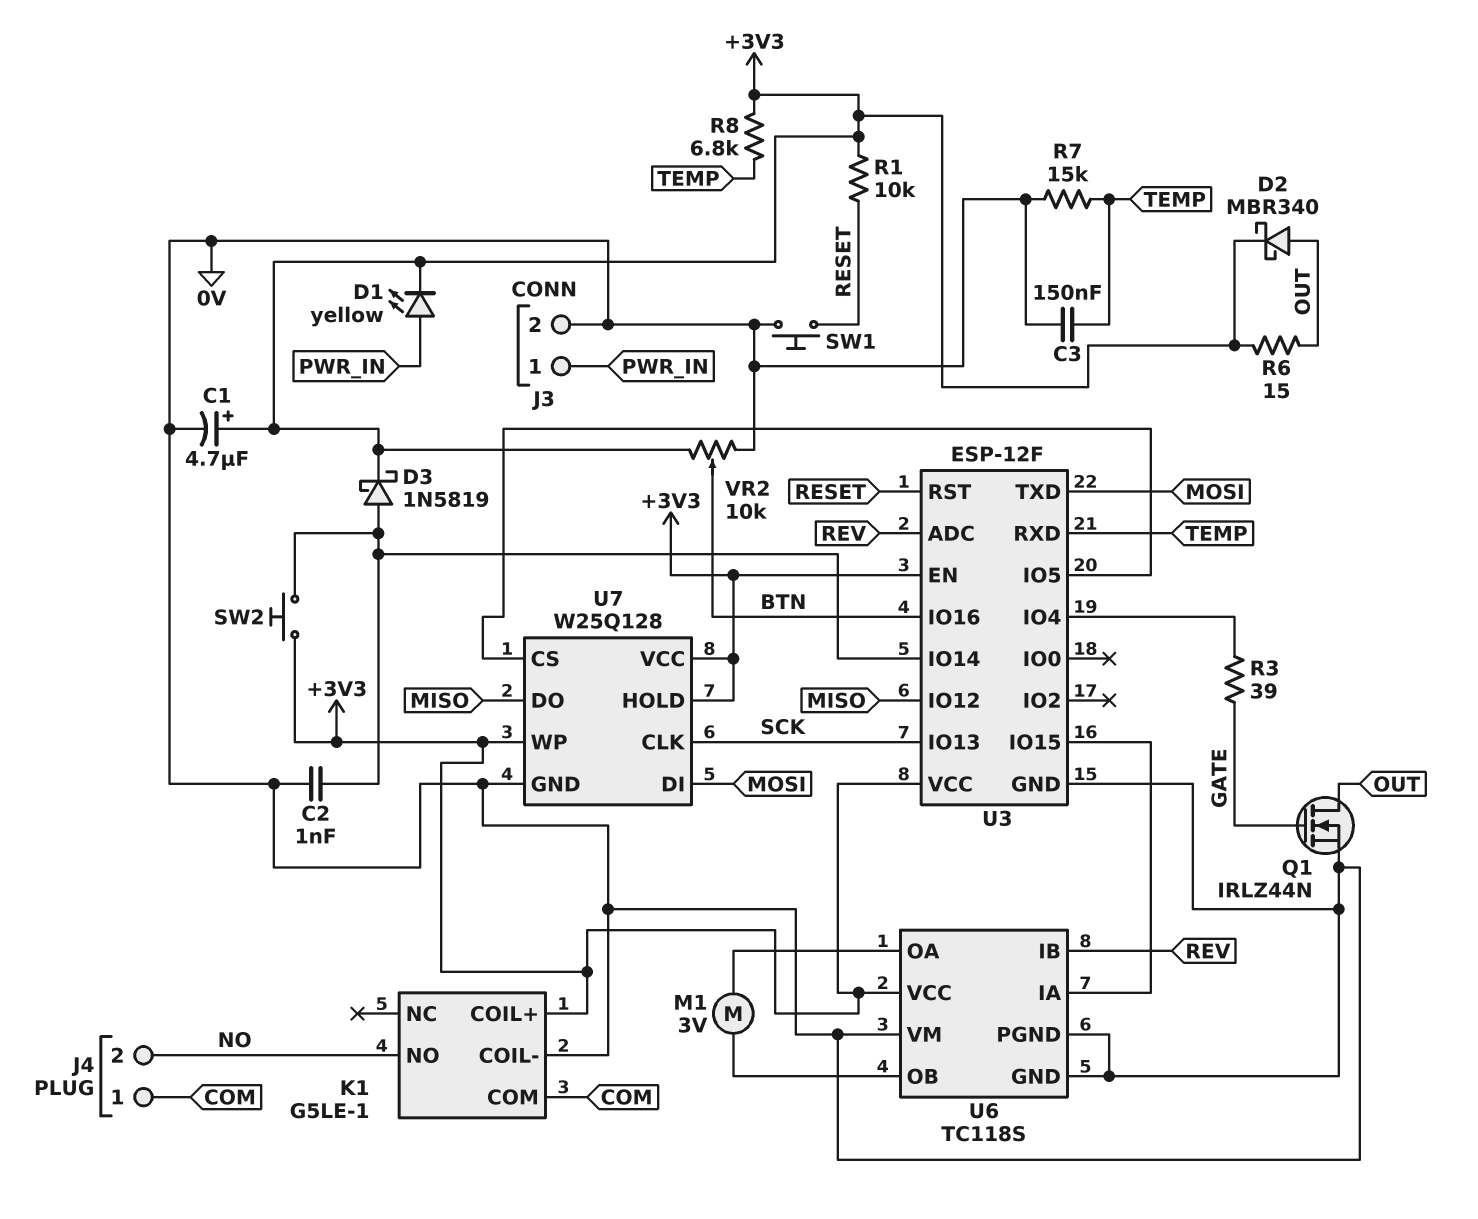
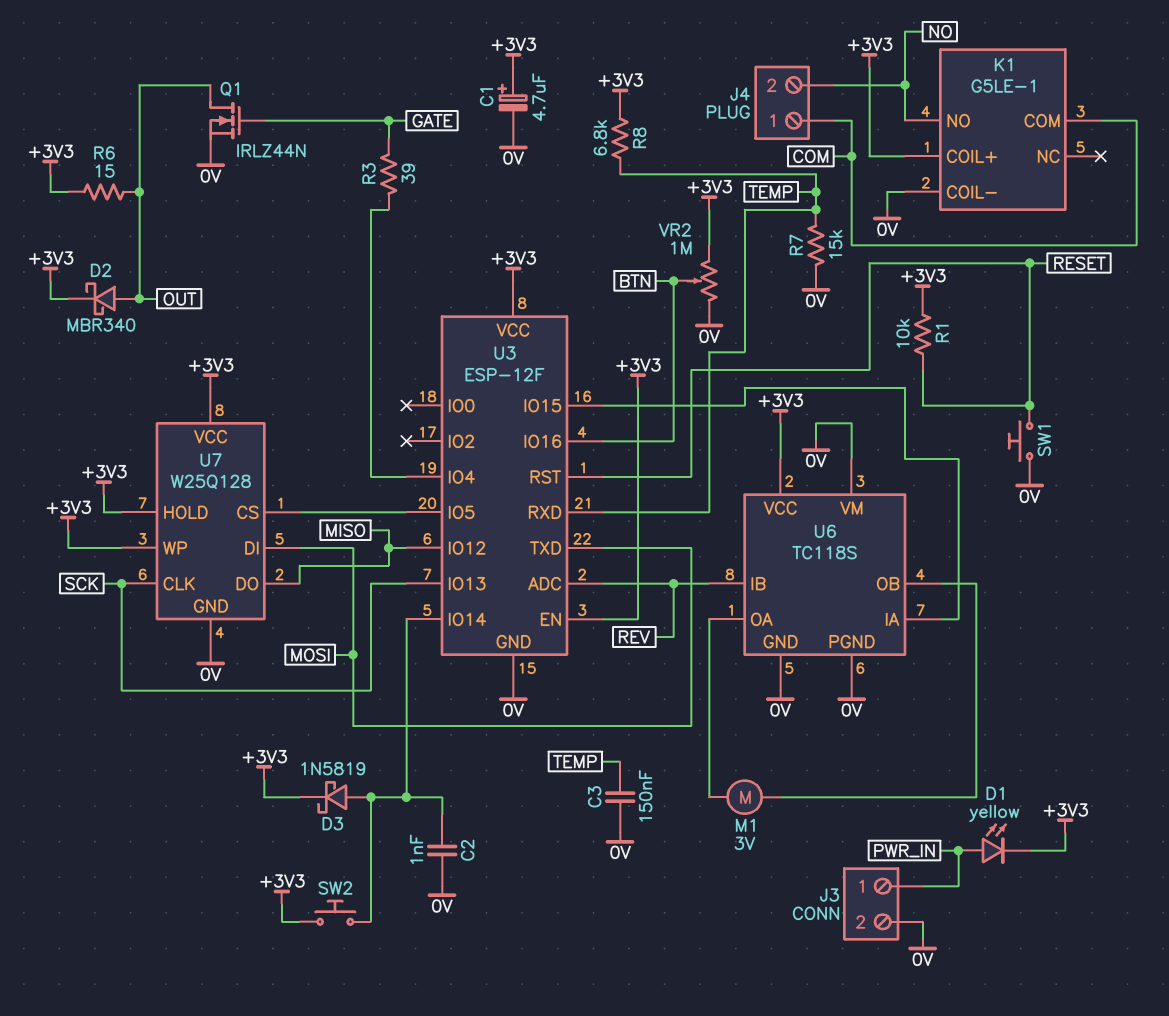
VR2: 10k (+3V3, 0V, wiper BTN) -> 1M (+3V3, 0V, wiper BTN)

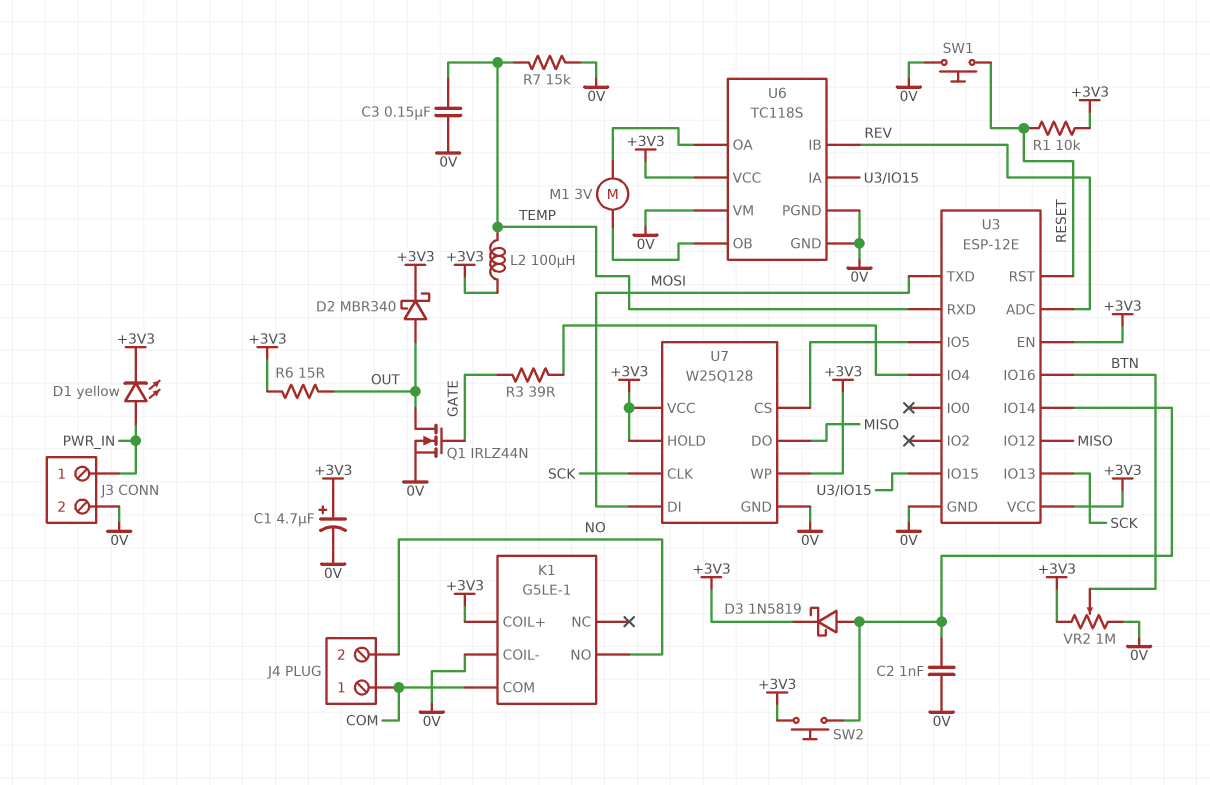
L2: none -> 100uH (+3V3, TEMP)
R8: 6.8k (+3V3, TEMP) -> none
U3: ESP-12F -> ESP-12E

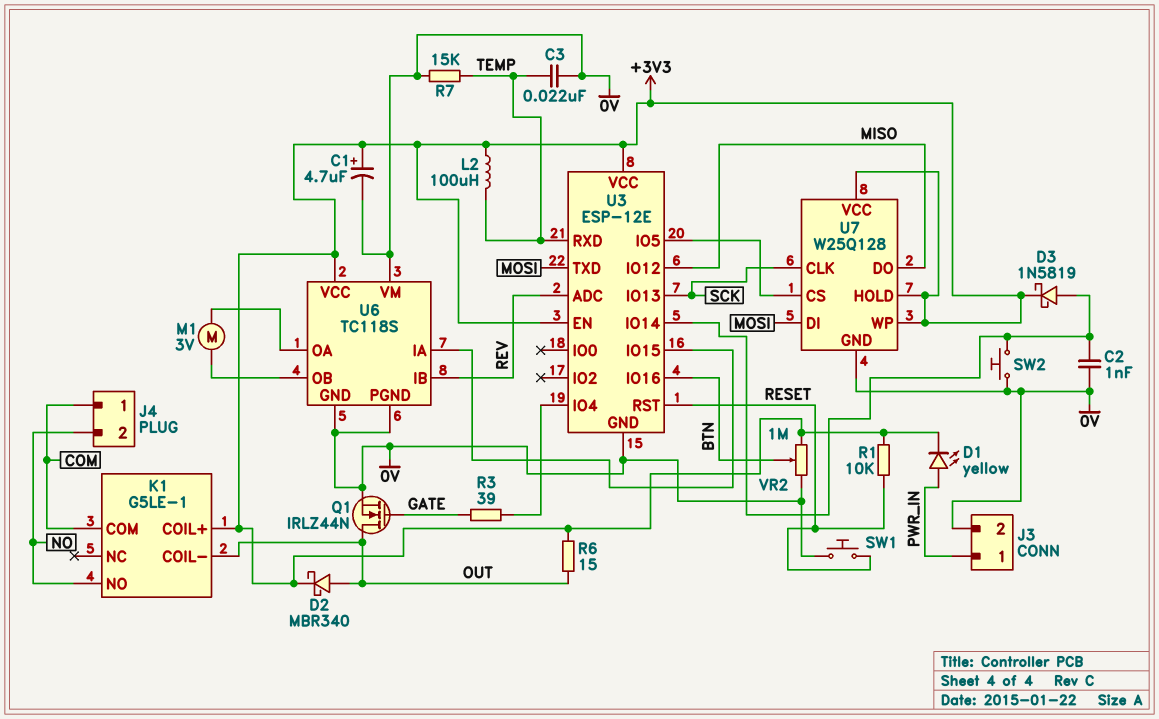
C3: 150nF (0V, TEMP) -> 22nF (0V, TEMP)
K1 pin COIL-: 0V -> OUT
SW2: button (+3V3, U3/IO14) -> button (0V, U3/IO14)

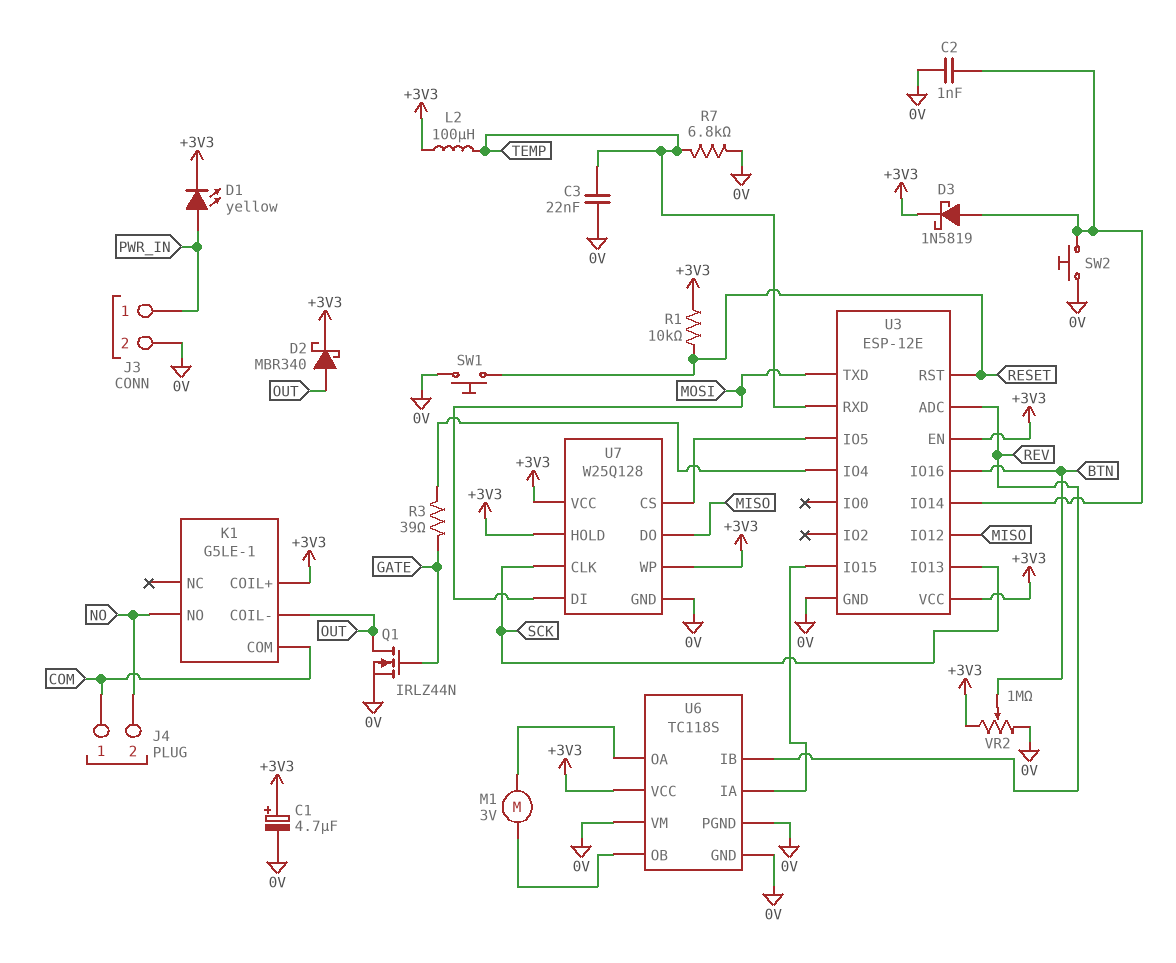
R6: 15 (+3V3, OUT) -> none
R7: 15k (0V, TEMP) -> 6.8k (0V, TEMP)

